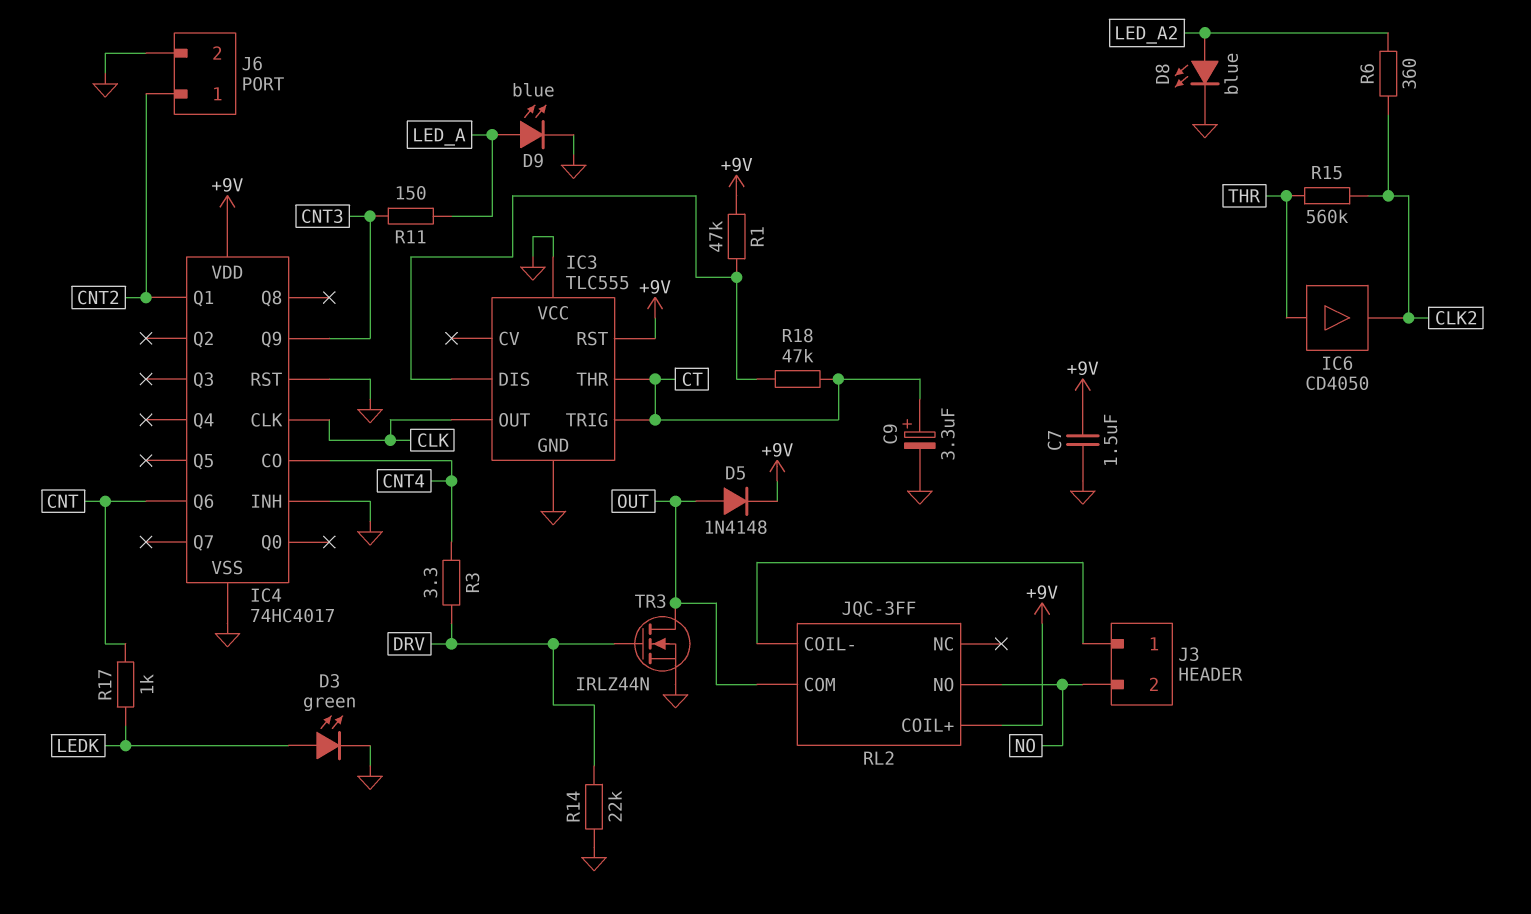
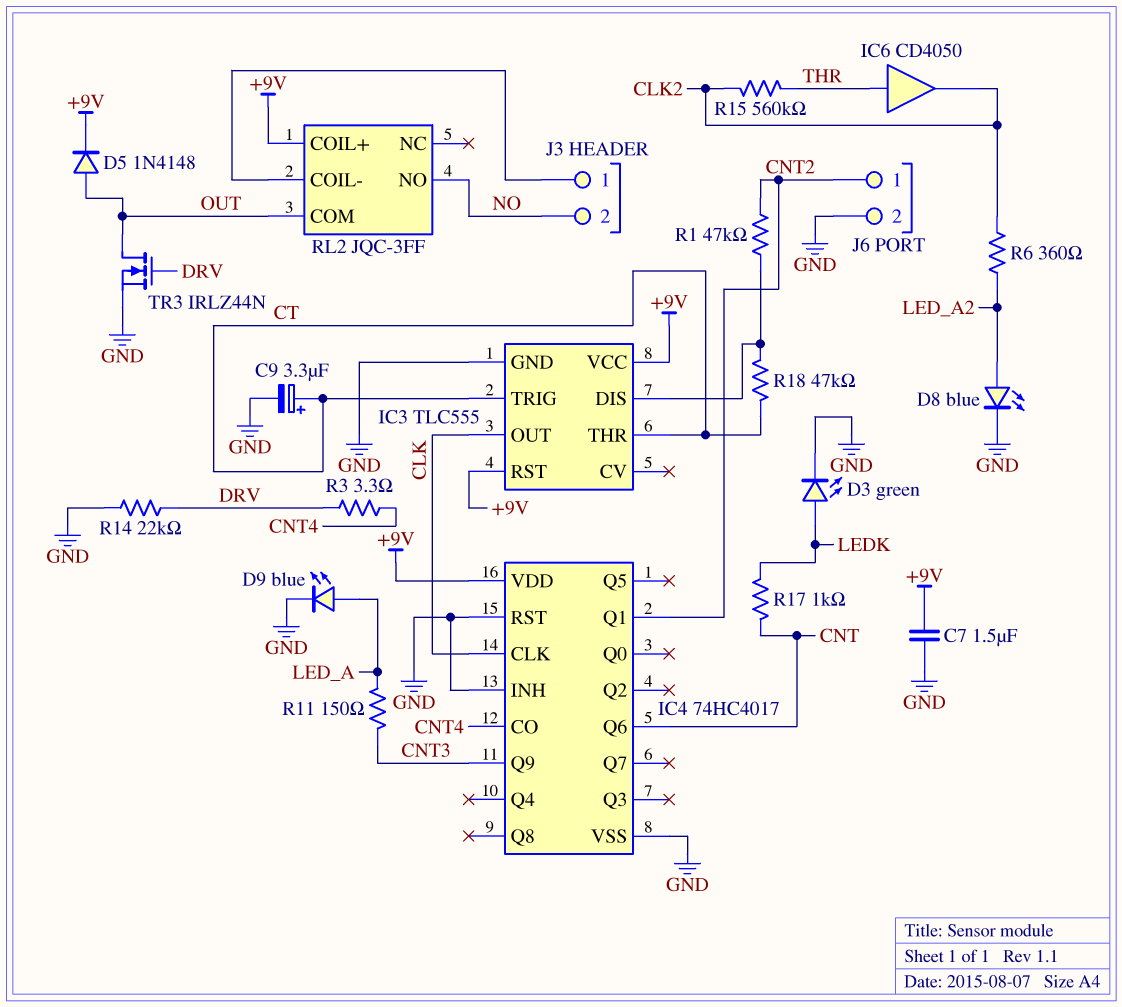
IC3 pin VCC: GND -> +9V
R1: 47k (+9V, IC3/DIS) -> 47k (CNT2, IC3/DIS)

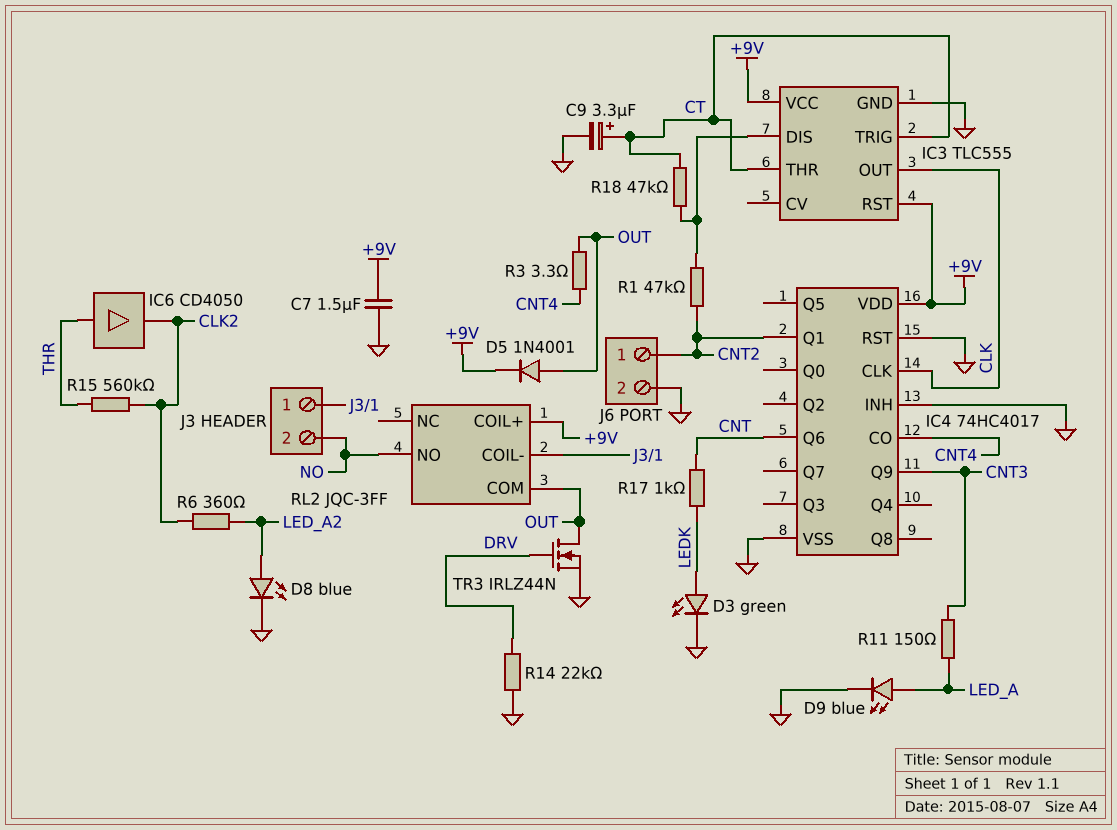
D5: diode 1N4148 (A OUT, K +9V) -> diode 1N4001 (A OUT, K +9V)
R3: 3.3 (CNT4, DRV) -> 3.3 (CNT4, OUT)

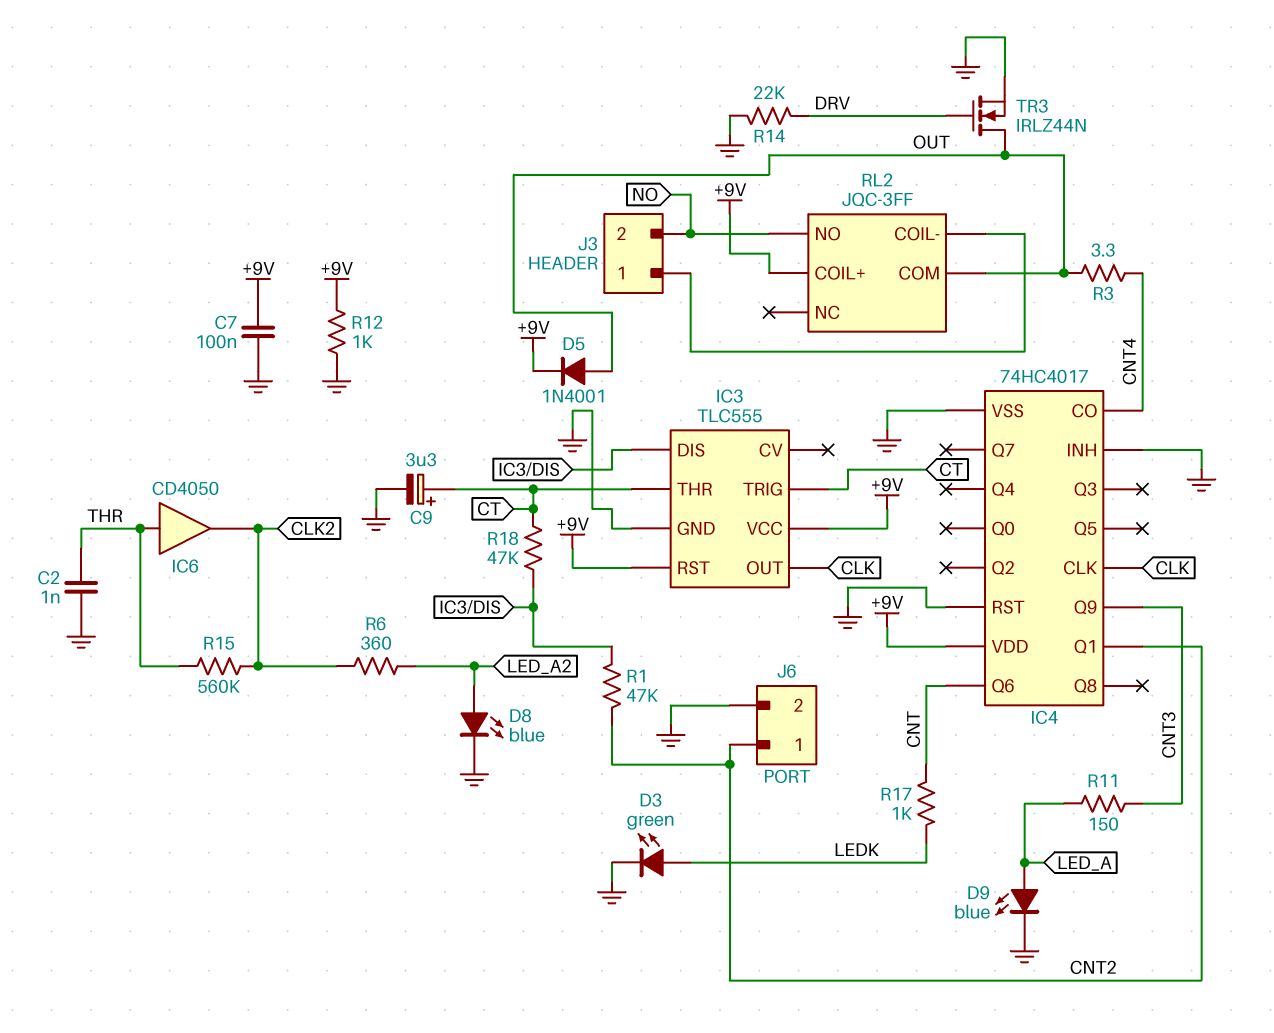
C2: none -> 1nF (GND, THR)
C7: 1.5uF (+9V, GND) -> 100nF (+9V, GND)
R12: none -> 1k (+9V, GND)

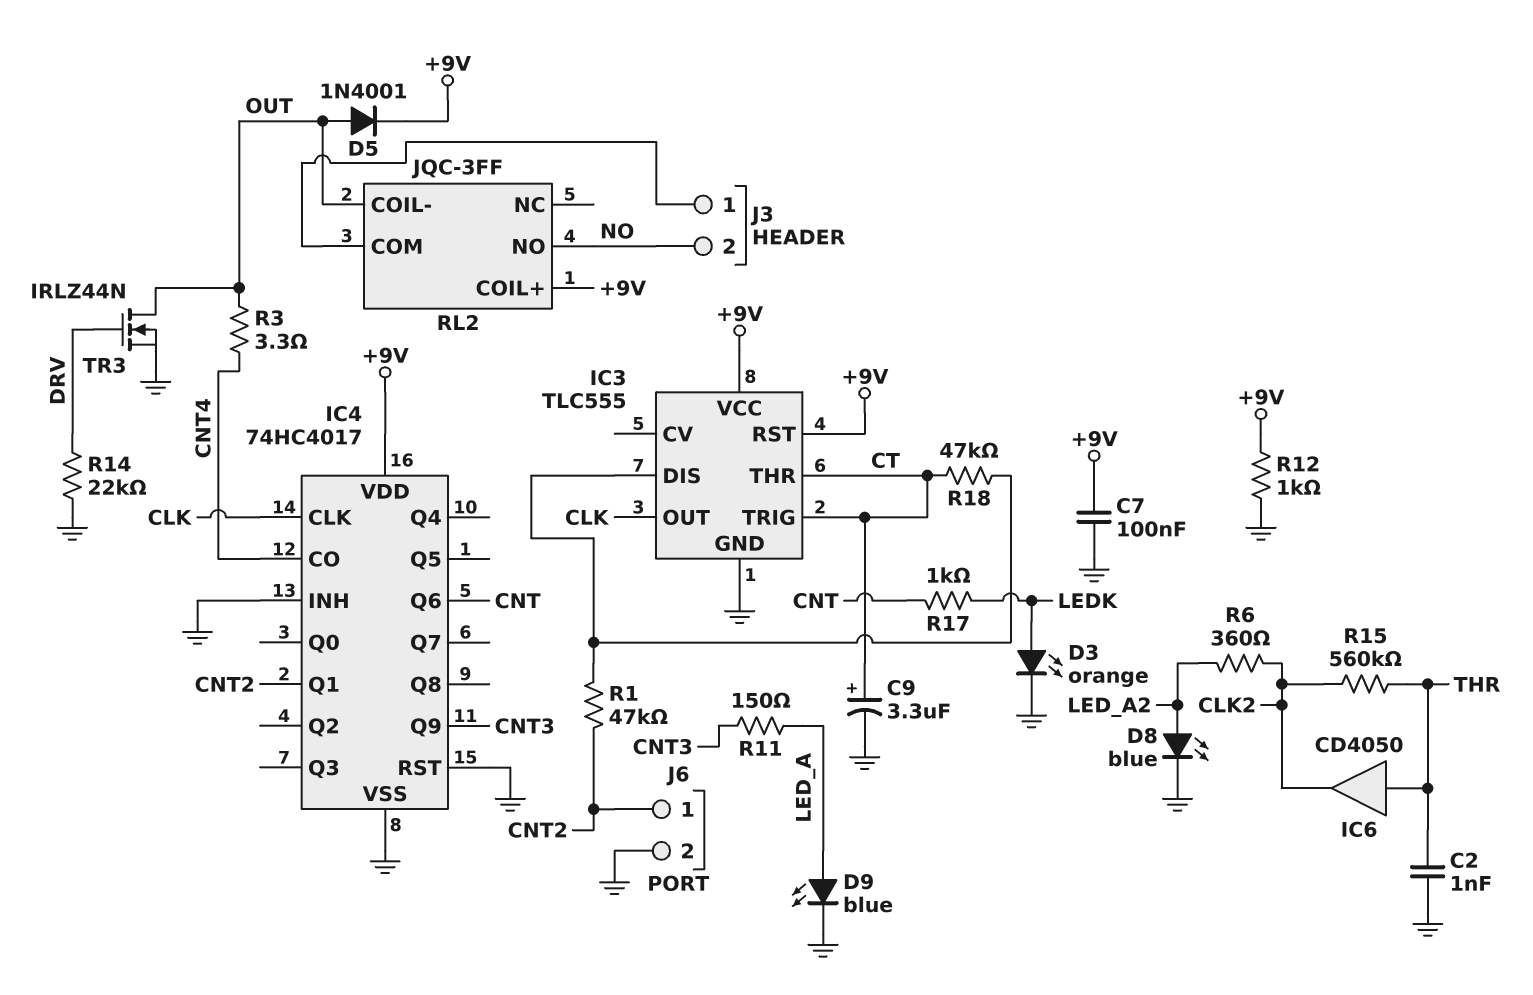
D3: LED green (A LEDK, K GND) -> LED orange (A LEDK, K GND)
RL2 pin COIL-: J3/1 -> OUT
RL2 pin COM: OUT -> J3/1

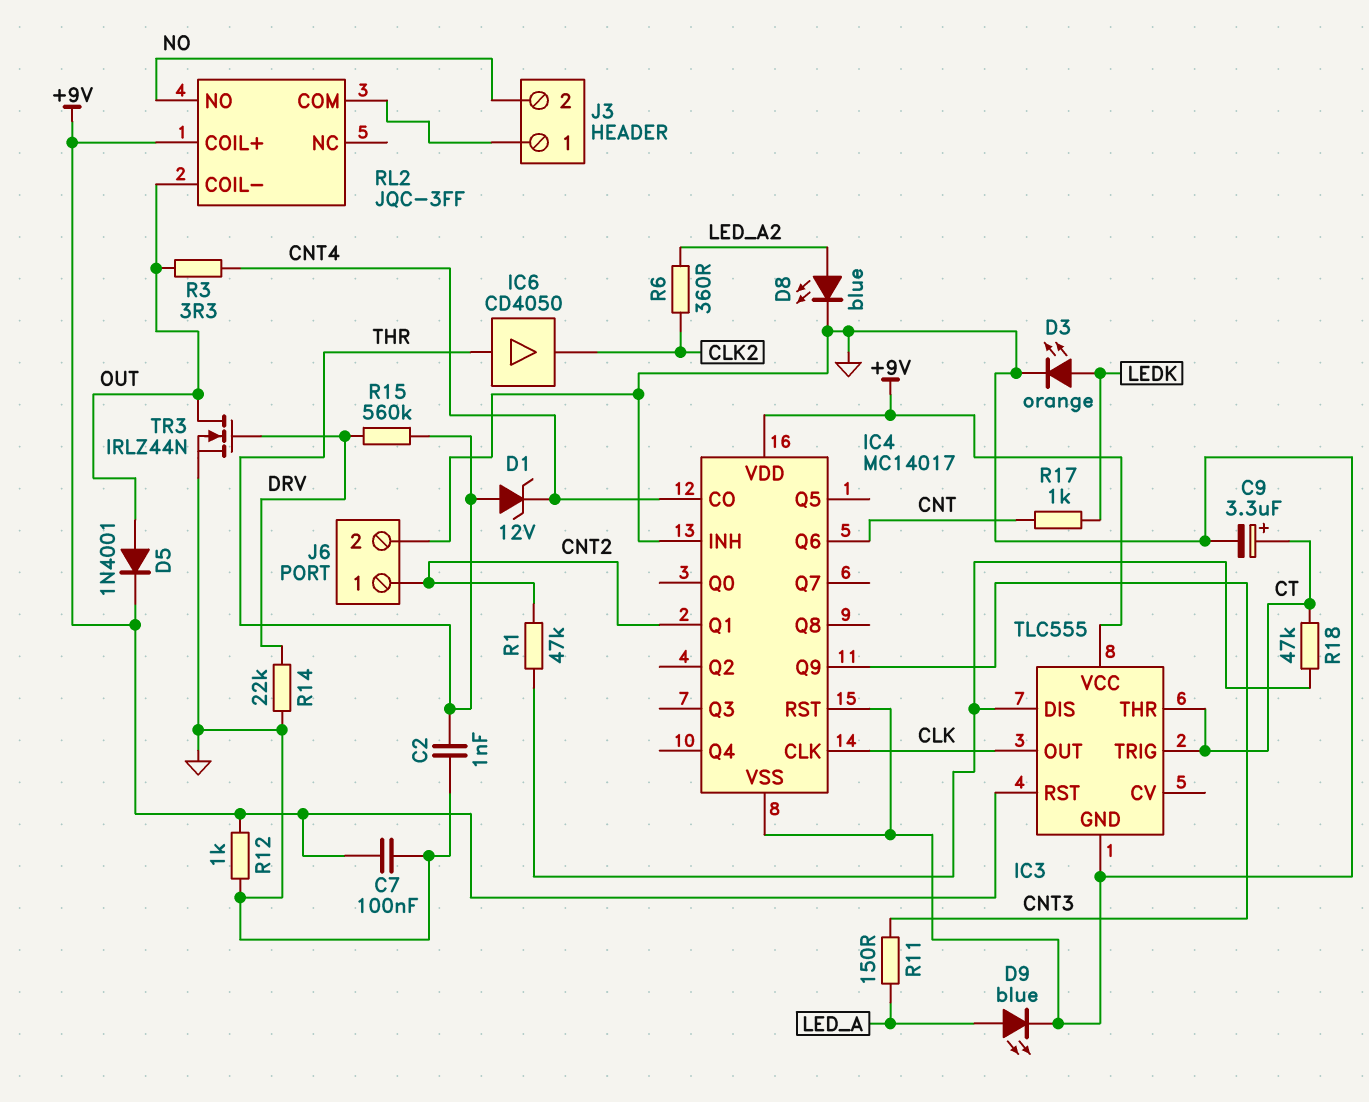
D1: none -> zener 12V (A THR, K CNT4)
IC4: 74HC4017 -> MC14017
R15: 560k (CLK2, THR) -> 560k (DRV, THR)

